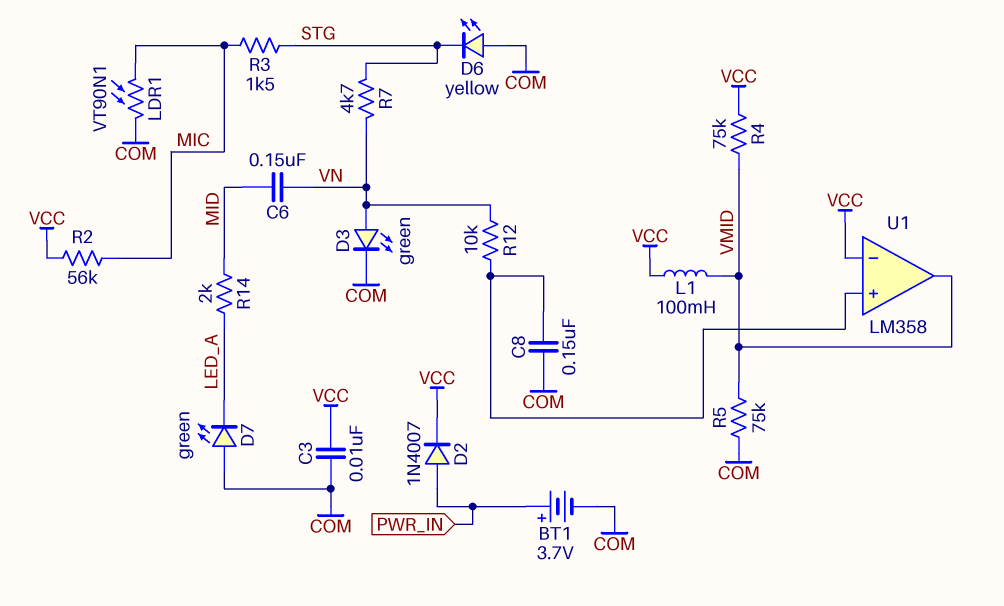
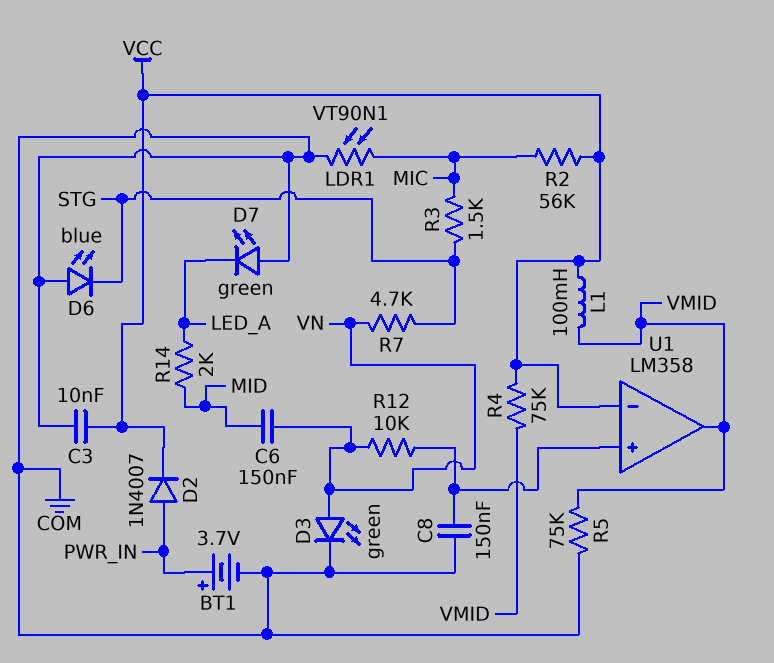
D6: LED yellow (A COM, K STG) -> LED blue (A COM, K STG)

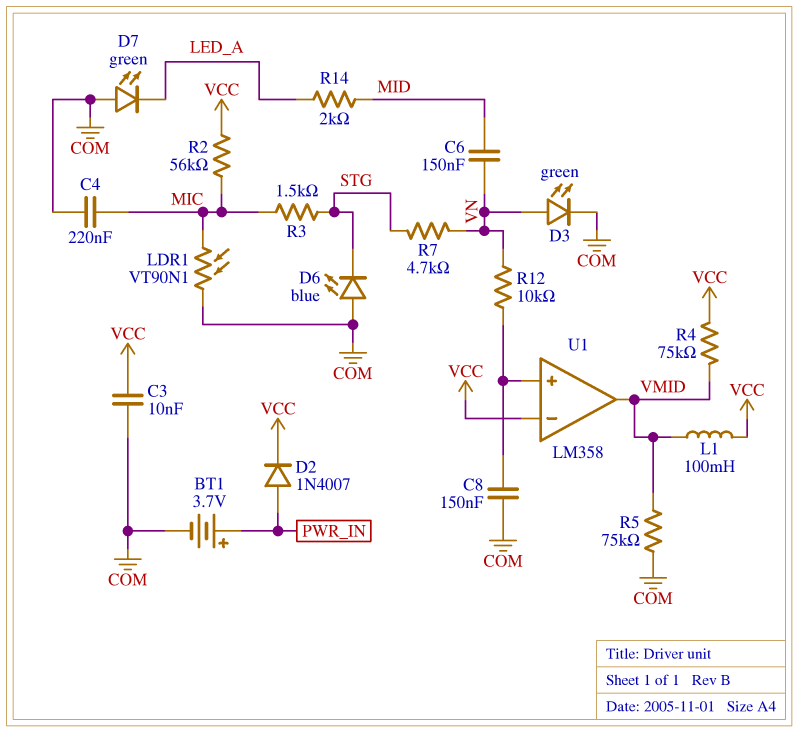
C4: none -> 220nF (COM, MIC)

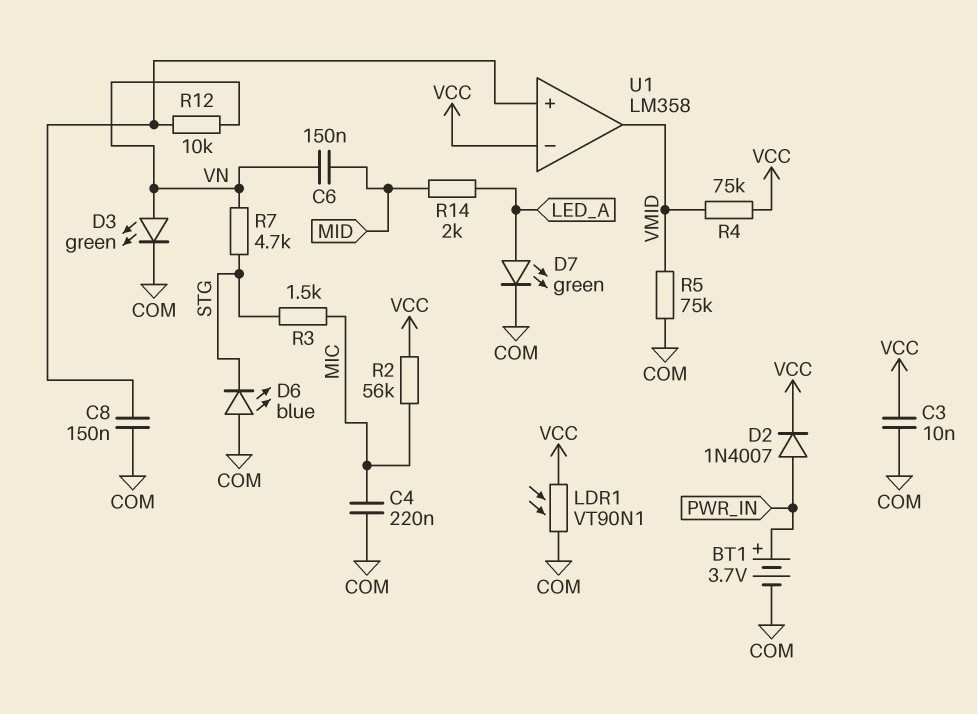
D7: LED green (A COM, K LED_A) -> LED green (A LED_A, K COM)
L1: 100mH (VCC, VMID) -> none
LDR1: VT90N1 (COM, MIC) -> VT90N1 (COM, VCC)

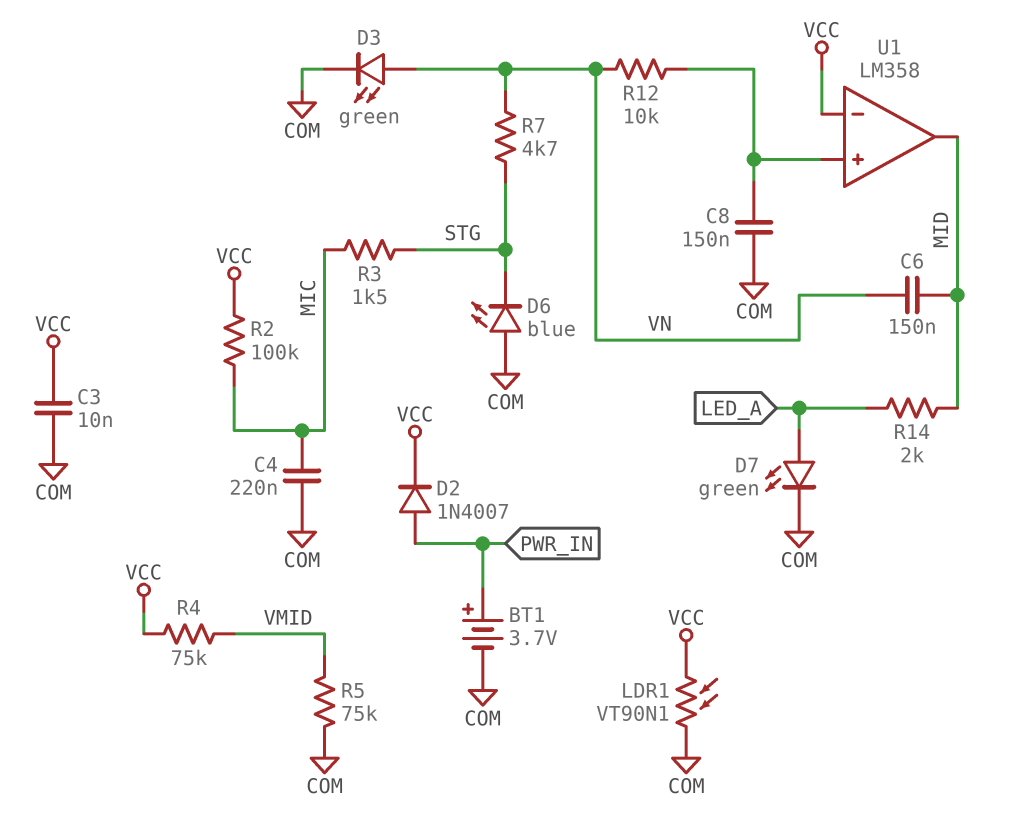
R2: 56k (MIC, VCC) -> 100k (MIC, VCC)
U1 pin out: VMID -> MID

